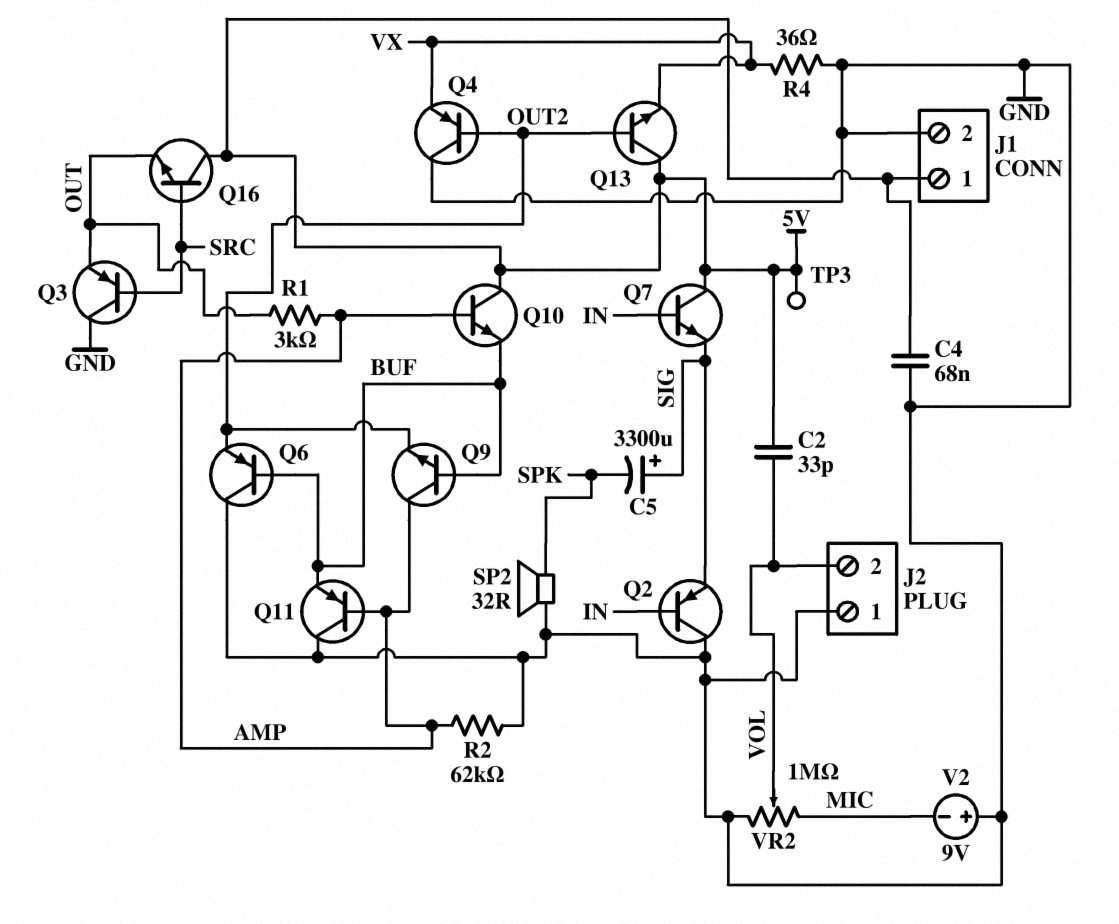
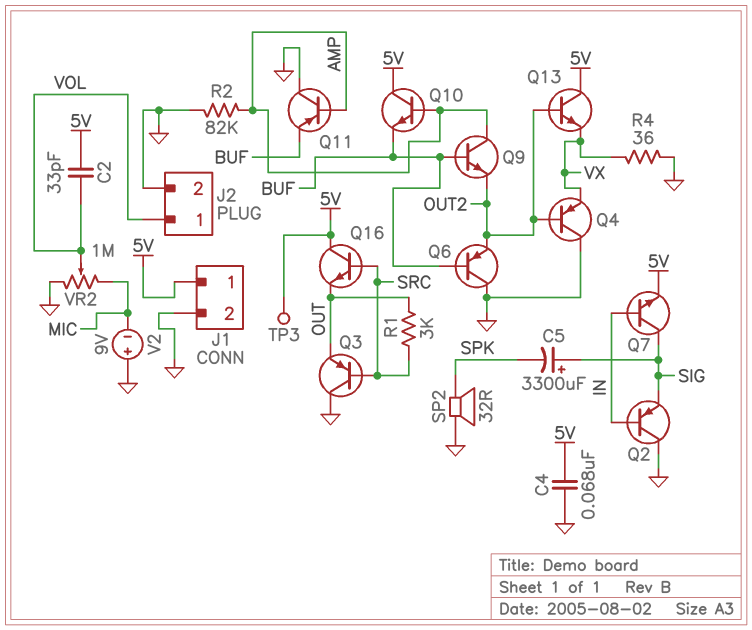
J2 pin 1: GND -> VOL
J2 pin 2: VOL -> GND
Q7: NPN (B IN, C 5V, E SIG) -> NPN (B IN, C SIG, E 5V)
R1: 3k (AMP, OUT) -> 3k (OUT, SRC)
R2: 62k (AMP, GND) -> 82k (AMP, GND)

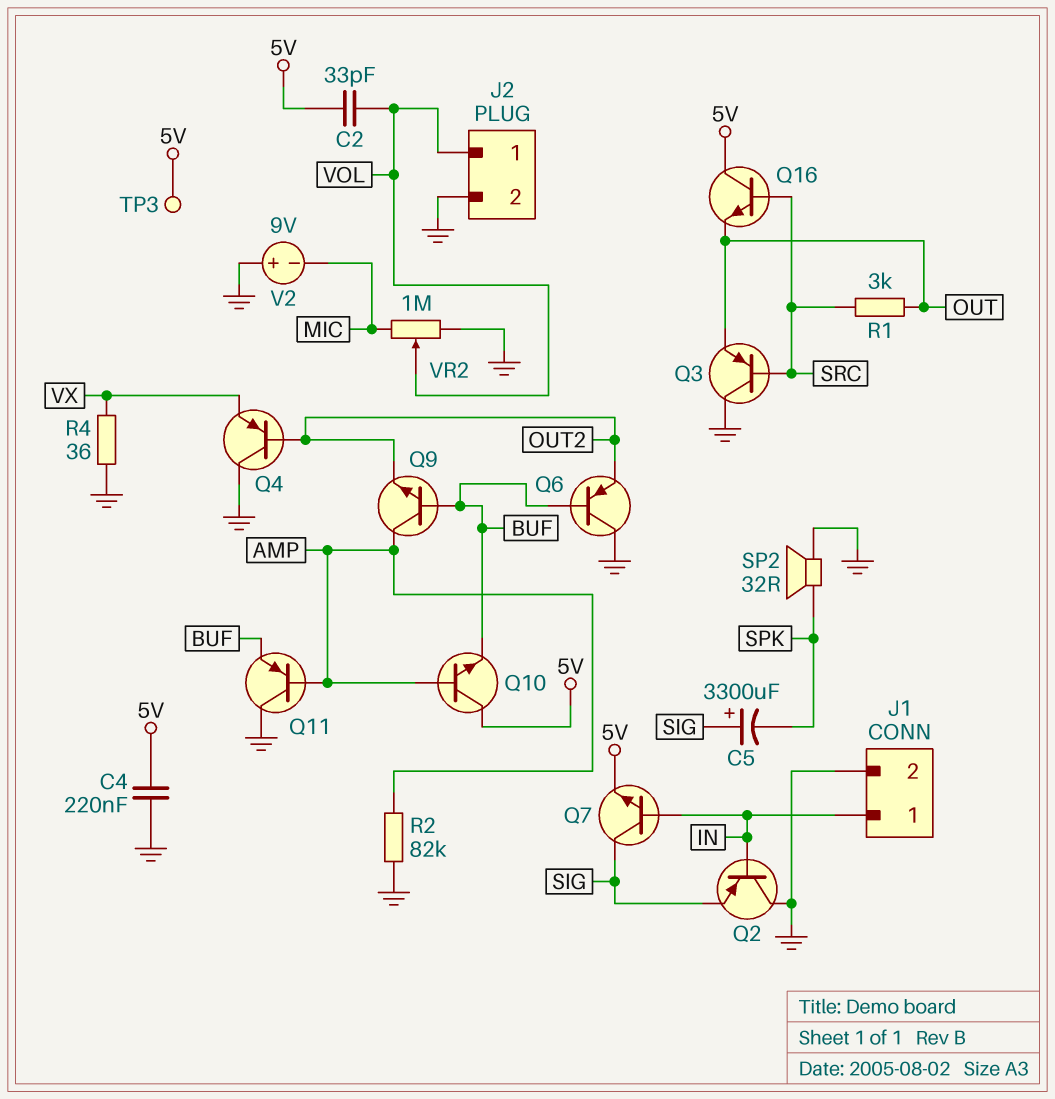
C4: 68nF (5V, GND) -> 220nF (5V, GND)
J1 pin 1: 5V -> IN
Q13: NPN (B OUT2, C 5V, E VX) -> none

